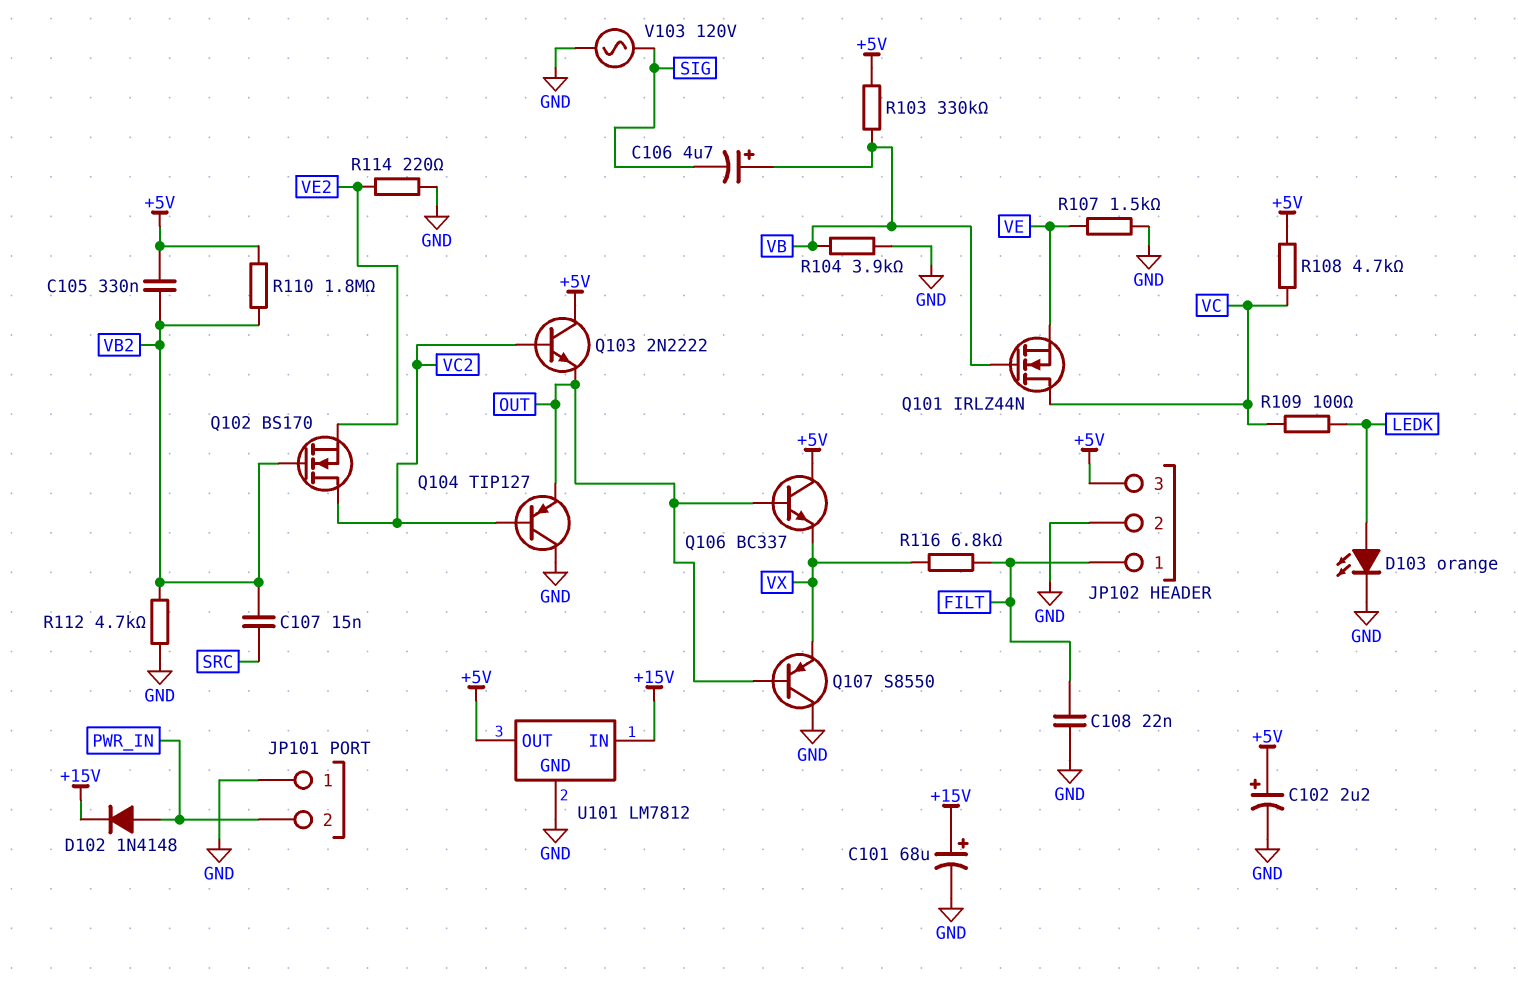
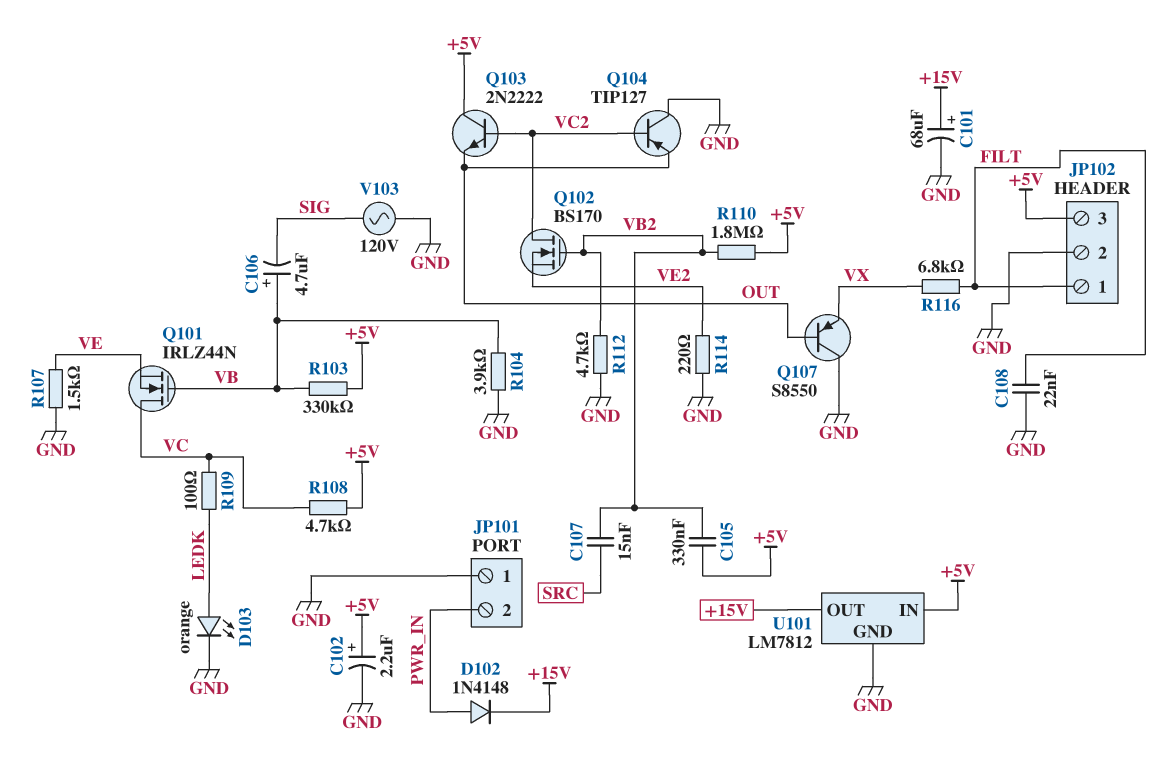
Q106: NPN BC337 (B OUT, C +5V, E VX) -> none
U101 pin IN: +15V -> +5V
U101 pin OUT: +5V -> +15V

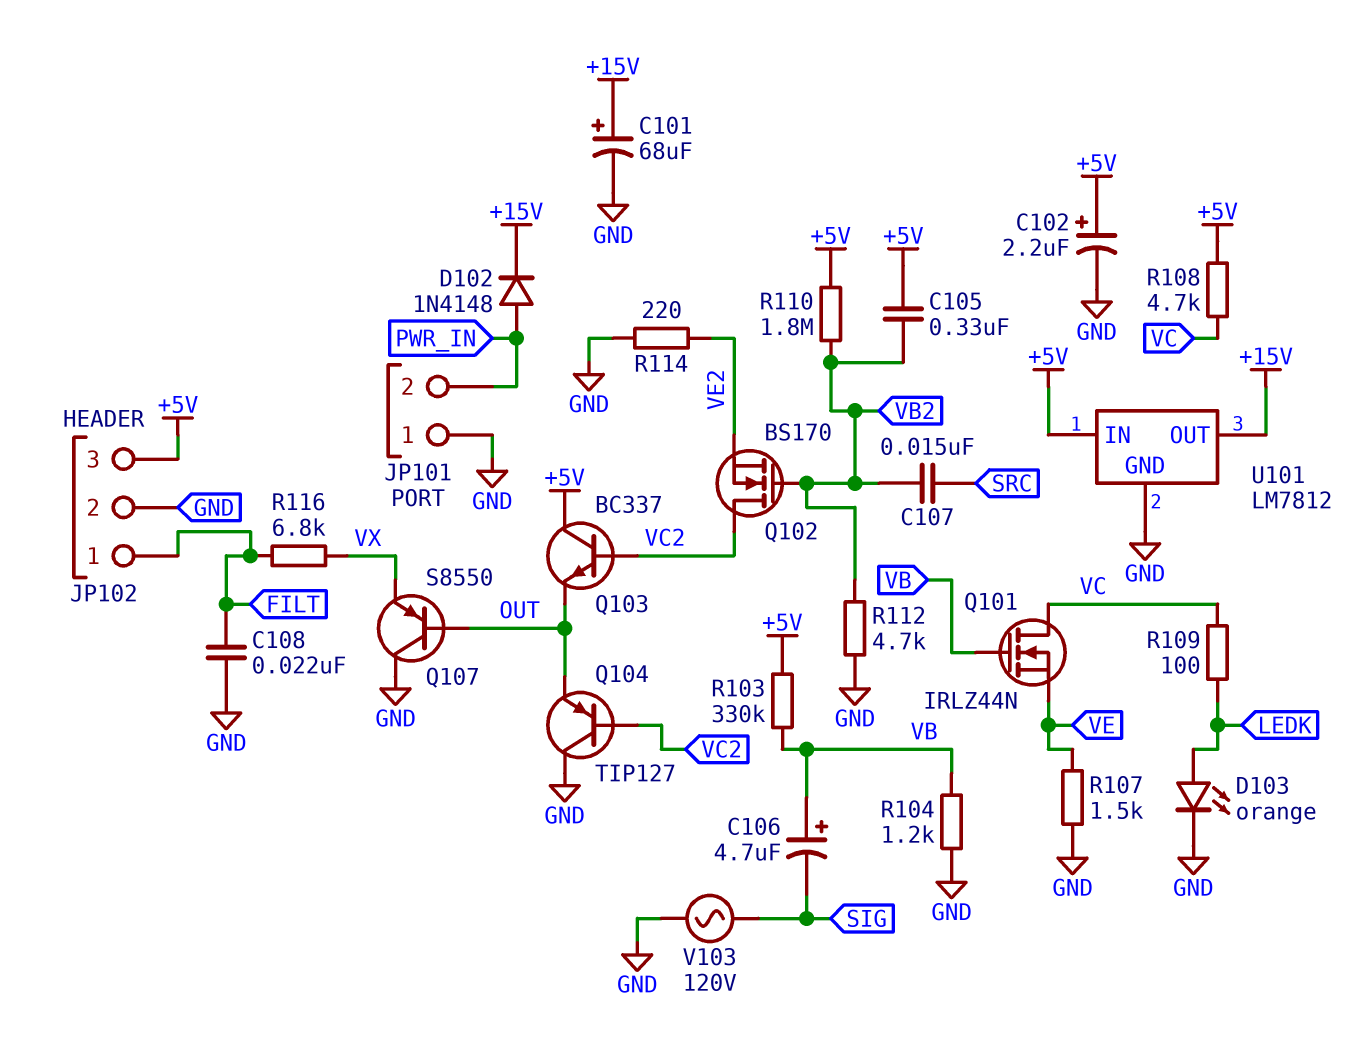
Q103: NPN 2N2222 (B VC2, C +5V, E OUT) -> NPN BC337 (B VC2, C +5V, E OUT)
R104: 3.9k (GND, VB) -> 1.2k (GND, VB)

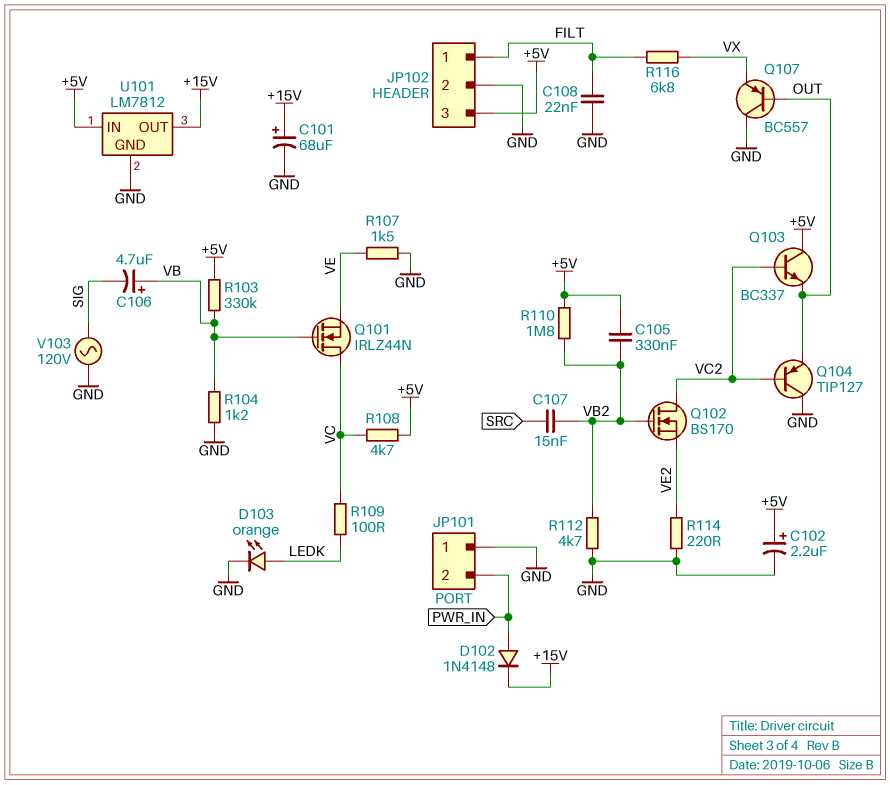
Q107: PNP S8550 (B OUT, C GND, E VX) -> PNP BC557 (B OUT, C GND, E VX)

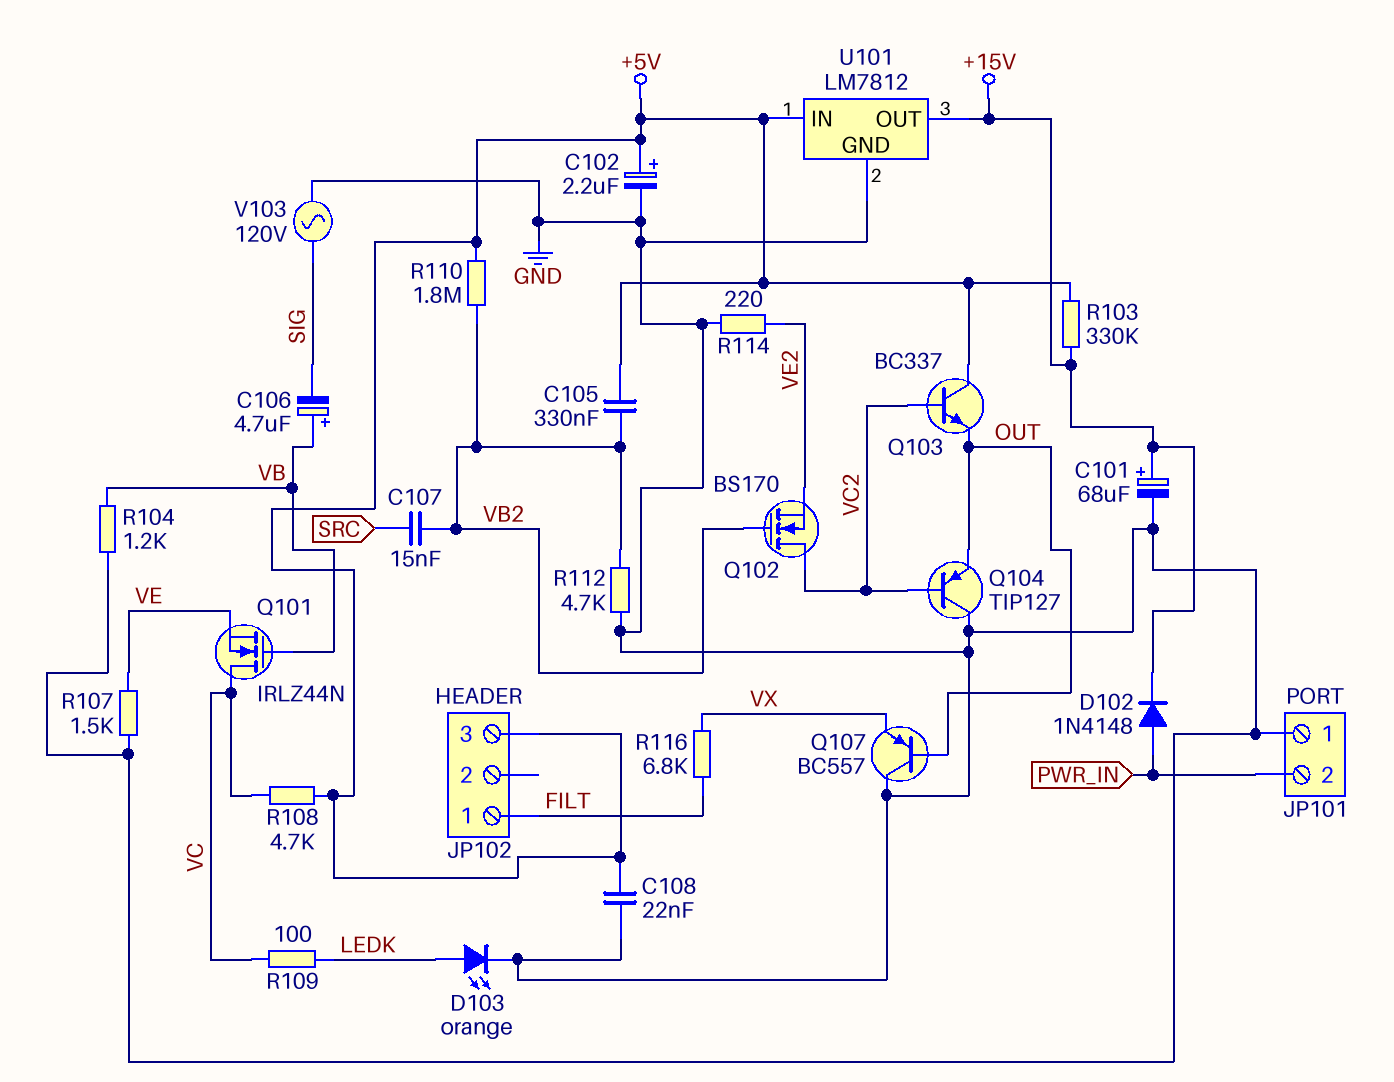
C108: 22nF (FILT, GND) -> 22nF (+5V, GND)
JP102 pin 2: GND -> none
R103: 330k (+5V, VB) -> 330k (+5V, +15V)

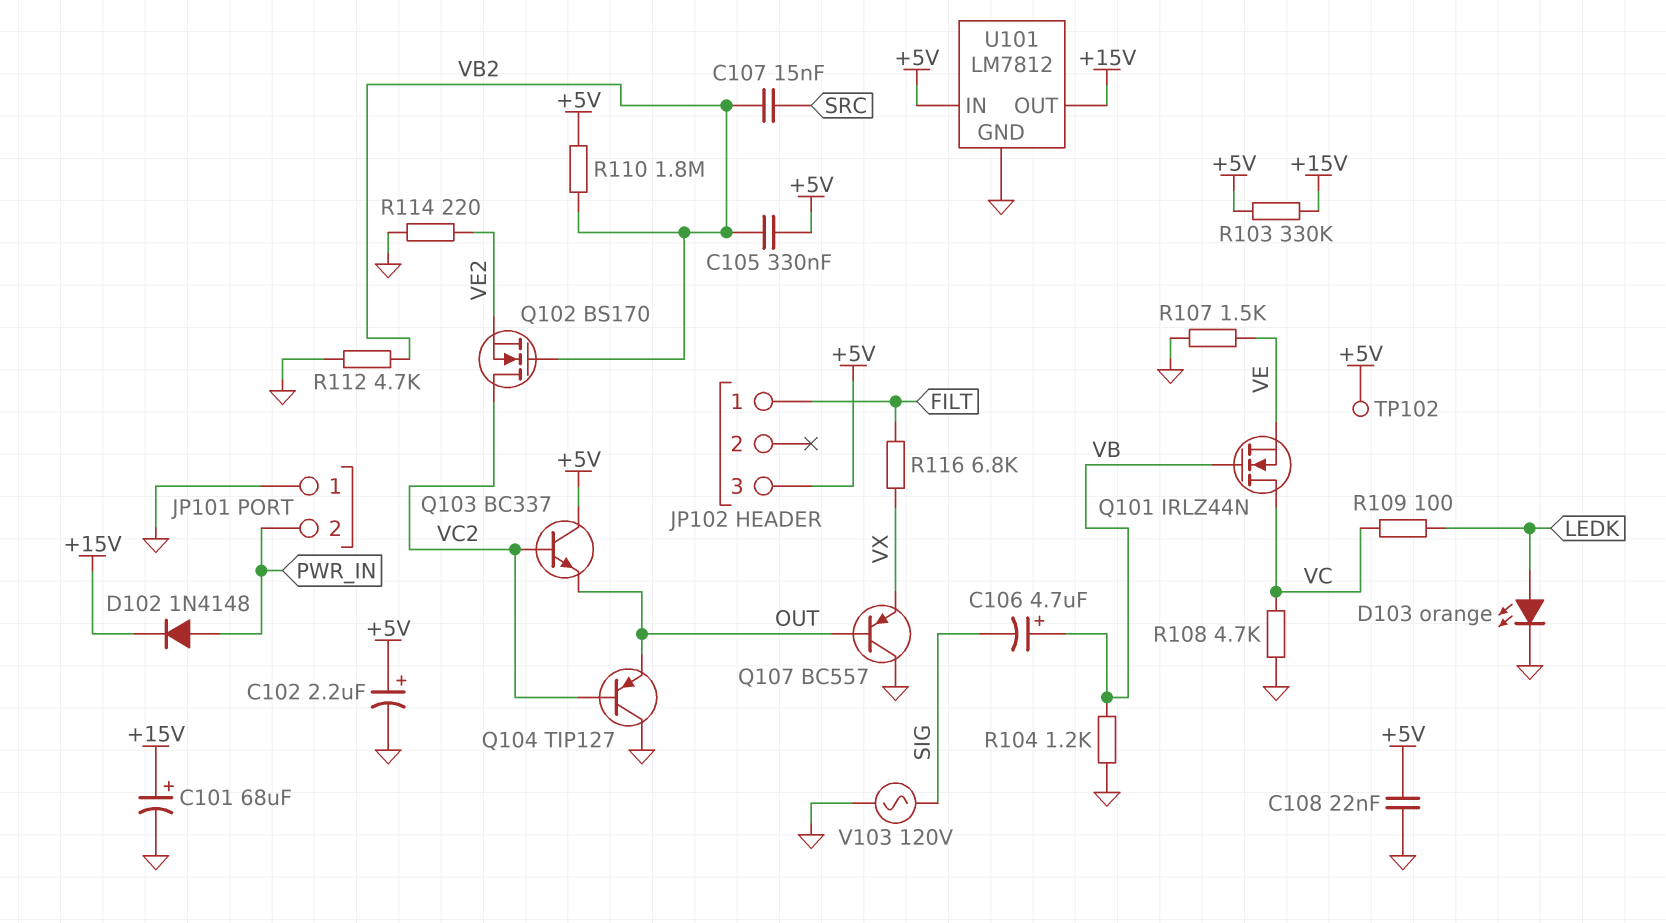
R108: 4.7k (+5V, VC) -> 4.7k (GND, VC)
TP102: none -> test point (+5V)

